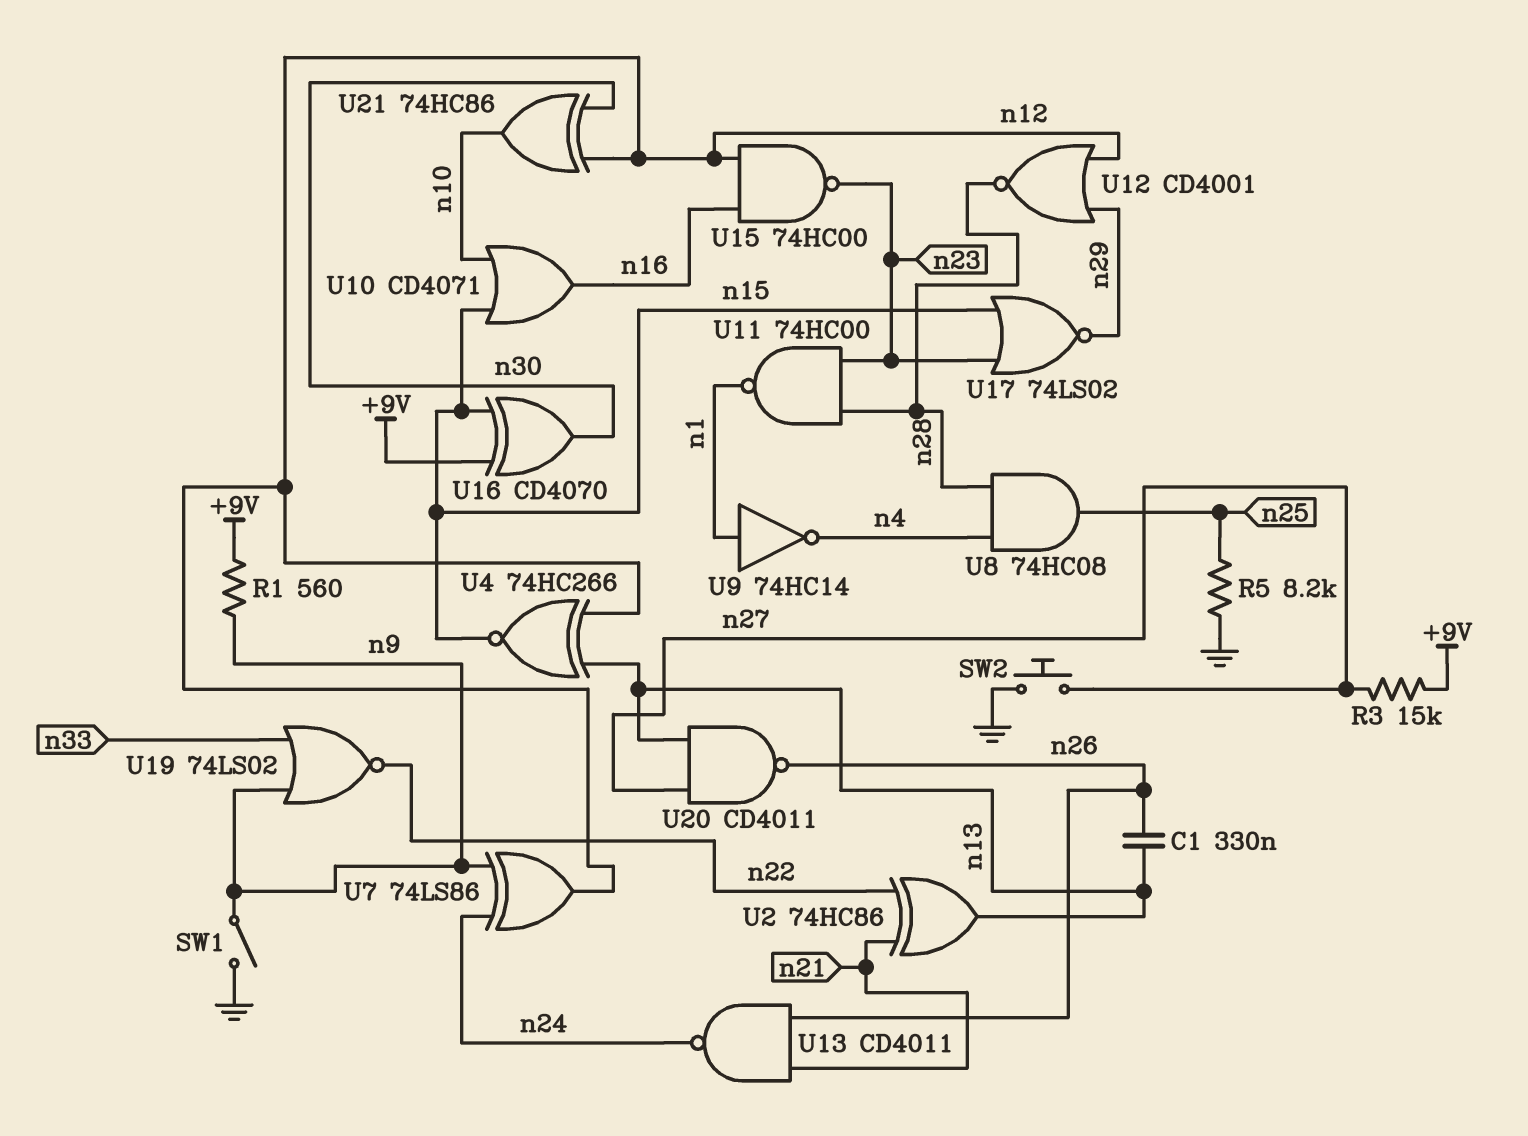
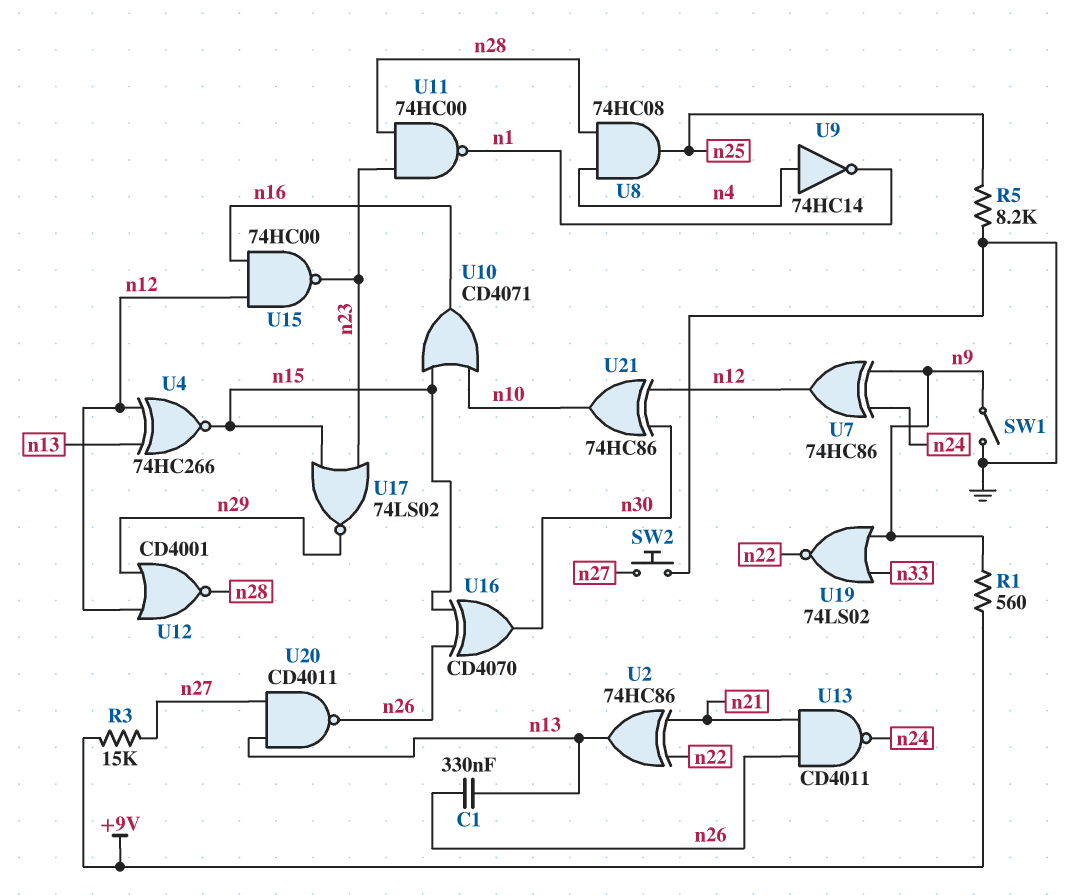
U7: XOR 74LS86 (in n9, in n24, out n12) -> XOR 74HC86 (in n9, in n24, out n12)
U9: NOT 74HC14 (in n1, out n4) -> NOT 74HC14 (in n4, out n1)
U16: XOR CD4070 (in +9V, in n15, out n30) -> XOR CD4070 (in n15, in n26, out n30)

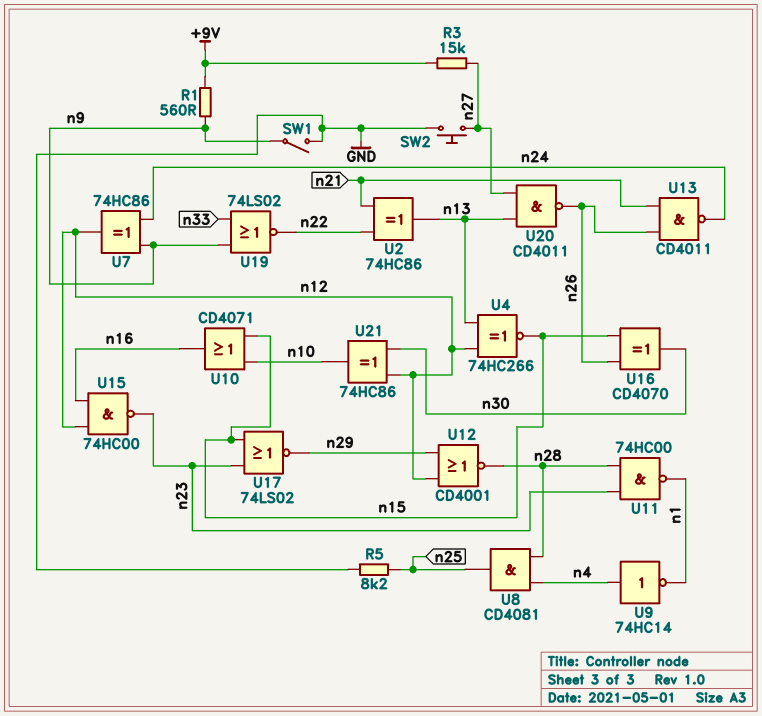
C1: 330nF (n13, n26) -> none
U8: AND 74HC08 (in n4, in n28, out n25) -> AND CD4081 (in n4, in n28, out n25)

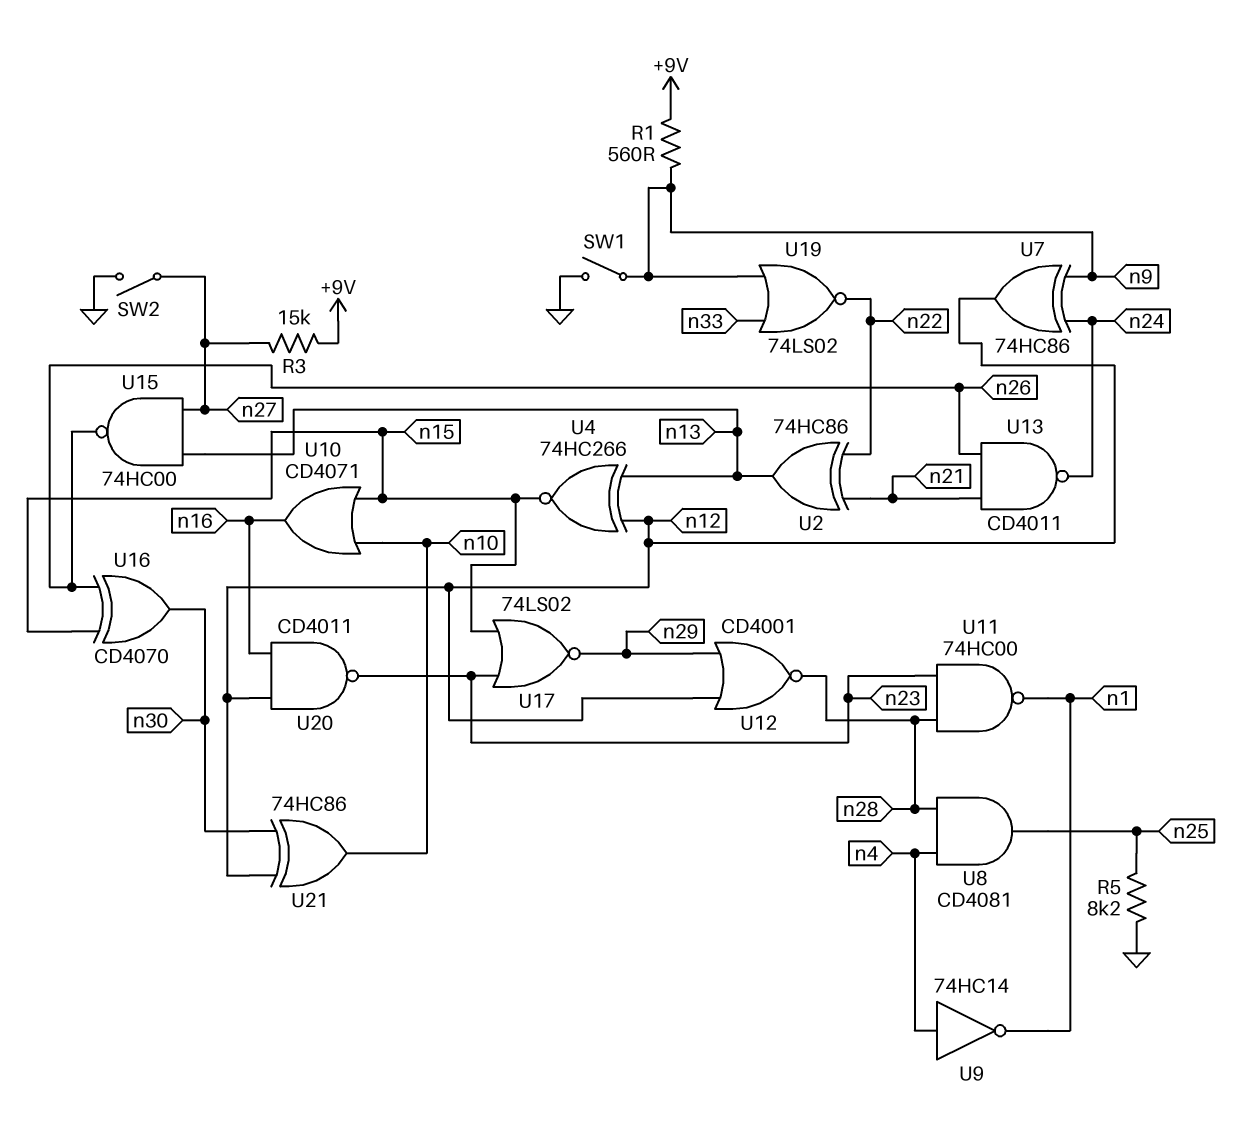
SW2: button (GND, n27) -> switch (GND, n27)
U15: NAND 74HC00 (in n12, in n16, out n23) -> NAND 74HC00 (in n13, in n27, out n26)
U20: NAND CD4011 (in n13, in n27, out n26) -> NAND CD4011 (in n12, in n16, out n23)

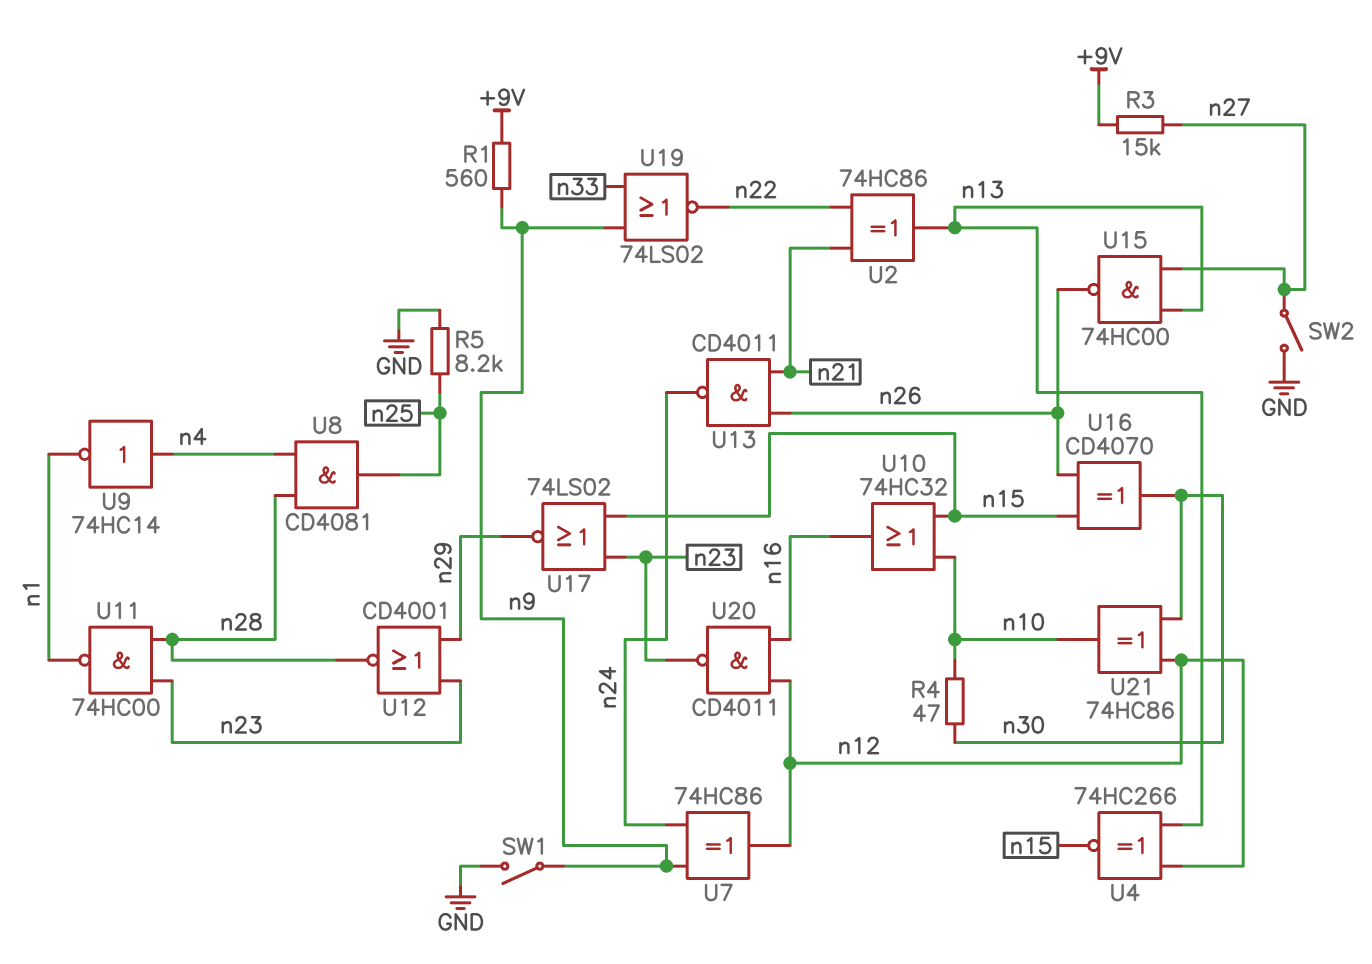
R4: none -> 47 (n10, n30)
U10: OR CD4071 (in n10, in n15, out n16) -> OR 74HC32 (in n10, in n15, out n16)
U12: NOR CD4001 (in n12, in n29, out n28) -> NOR CD4001 (in n23, in n29, out n28)

